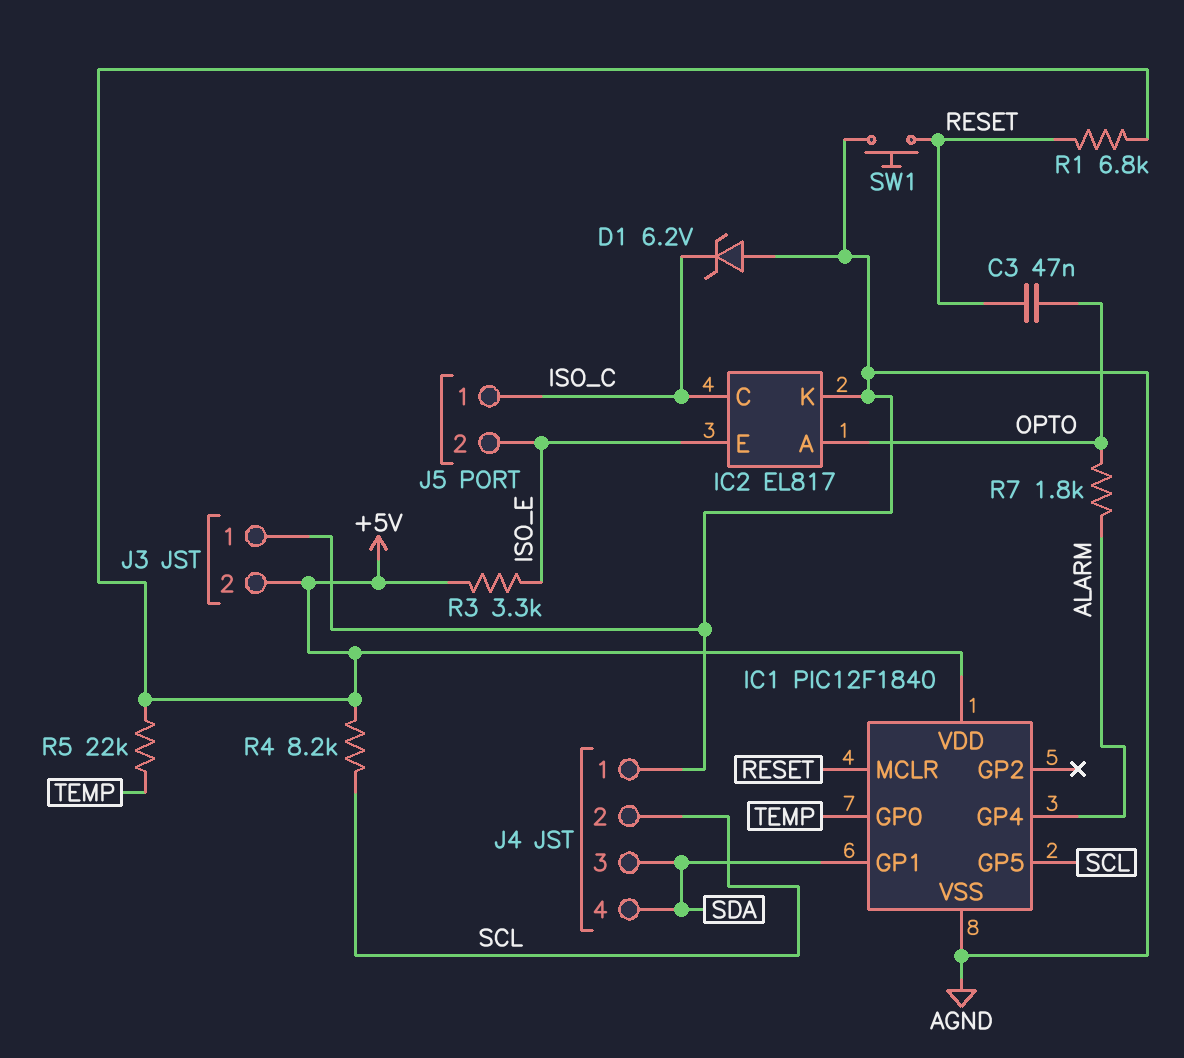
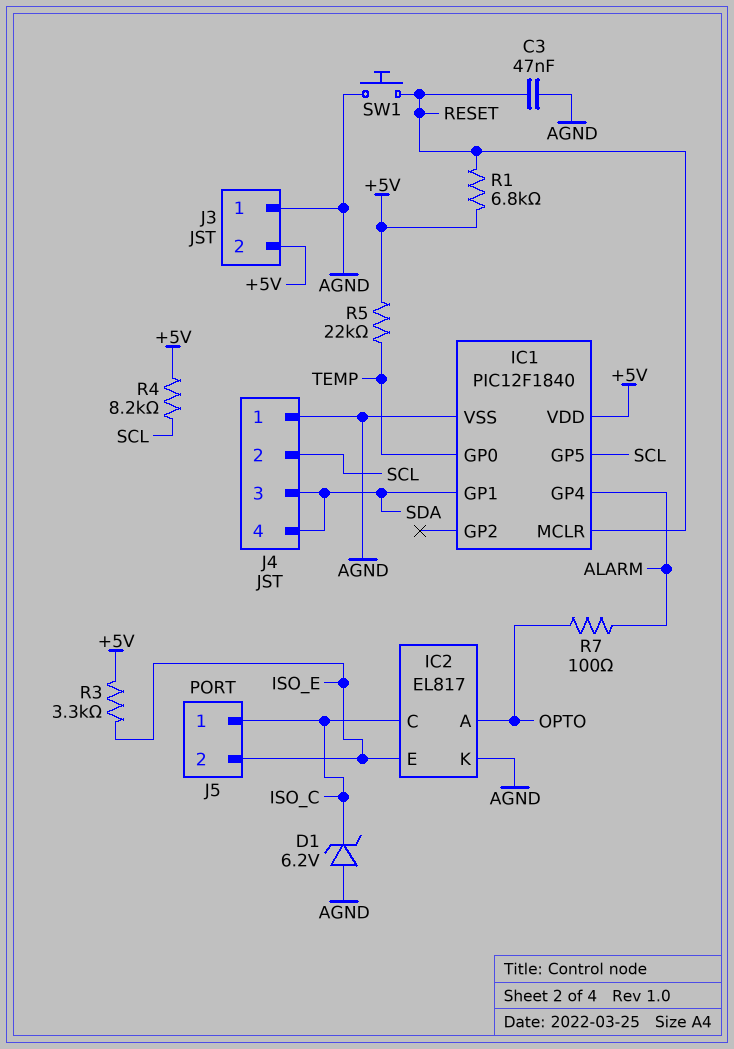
C3: 47nF (OPTO, RESET) -> 47nF (AGND, RESET)
R7: 1.8k (ALARM, OPTO) -> 100 (ALARM, OPTO)

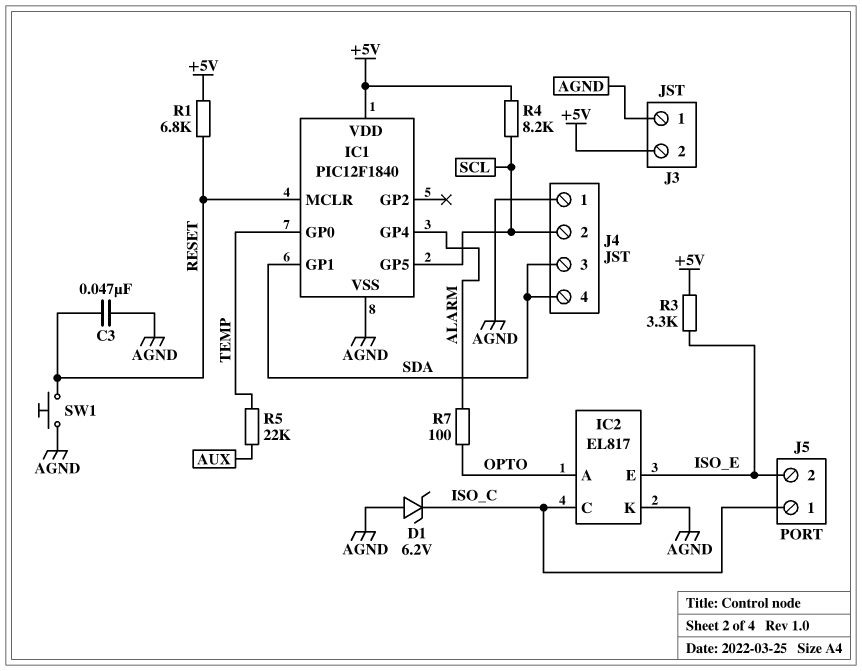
R5: 22k (+5V, TEMP) -> 22k (AUX, TEMP)

